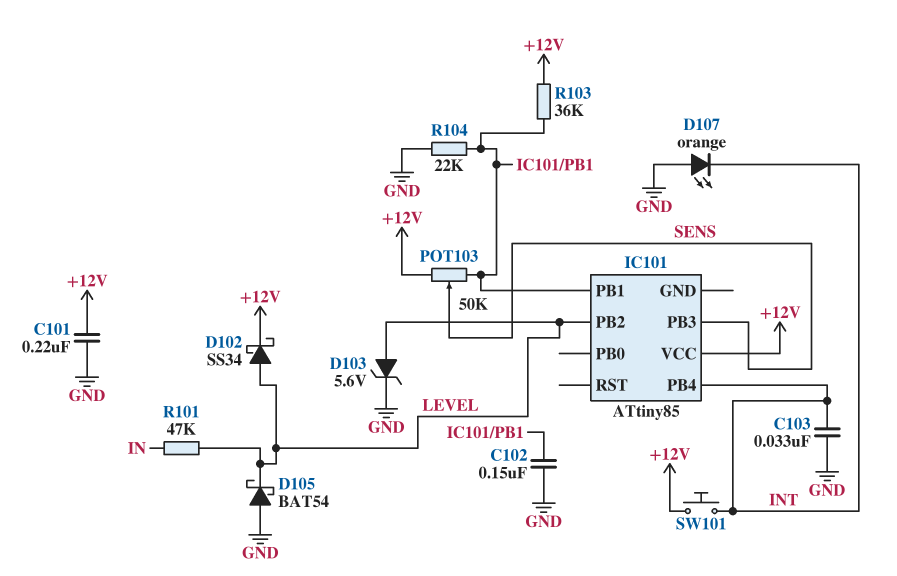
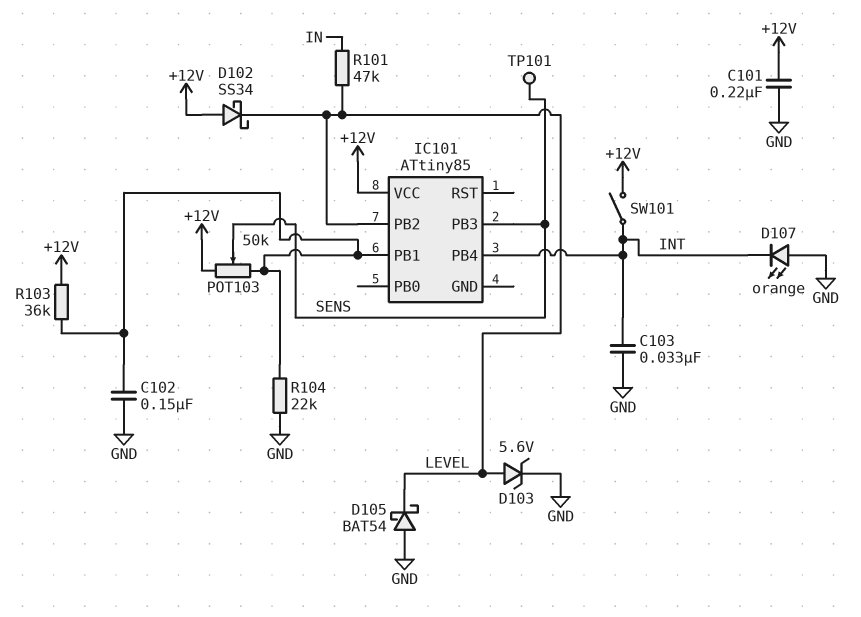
D102: schottky SS34 (A LEVEL, K +12V) -> schottky SS34 (A +12V, K LEVEL)
SW101: button (+12V, INT) -> switch (+12V, INT)
TP101: none -> test point (SENS)

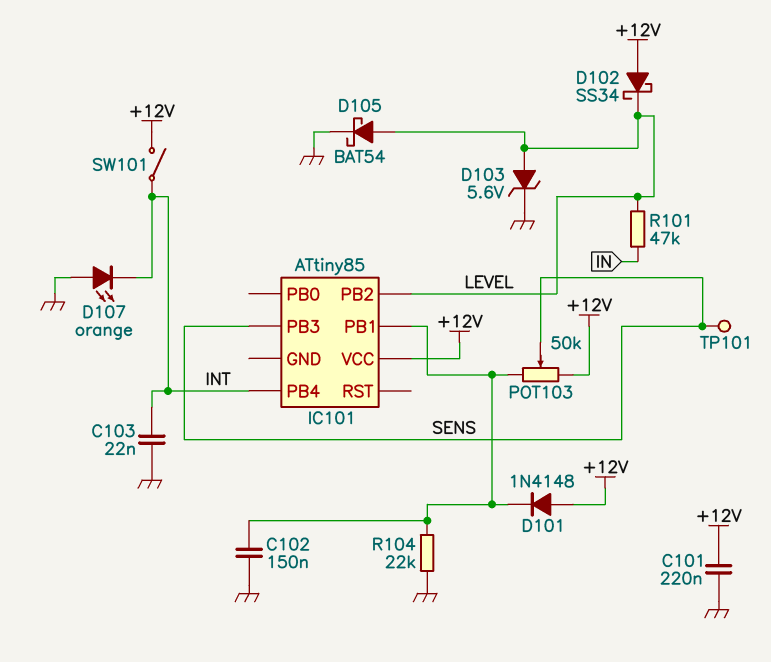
C103: 33nF (GND, INT) -> 22nF (GND, INT)
D101: none -> diode 1N4148 (A +12V, K IC101/PB1)
D105: schottky BAT54 (A GND, K LEVEL) -> schottky BAT54 (A LEVEL, K GND)
R103: 36k (+12V, IC101/PB1) -> none

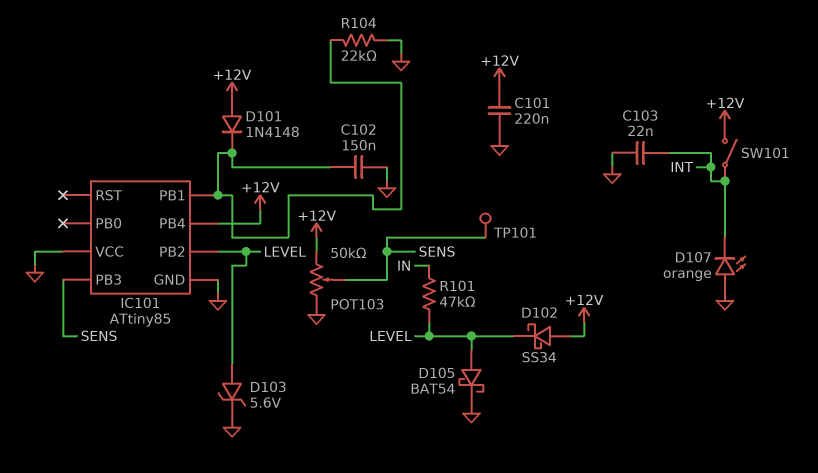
IC101 pin GND: none -> GND
IC101 pin PB4: INT -> +12V
IC101 pin VCC: +12V -> GND
POT103: 50k (+12V, IC101/PB1, wiper SENS) -> 50k (+12V, GND, wiper SENS)

